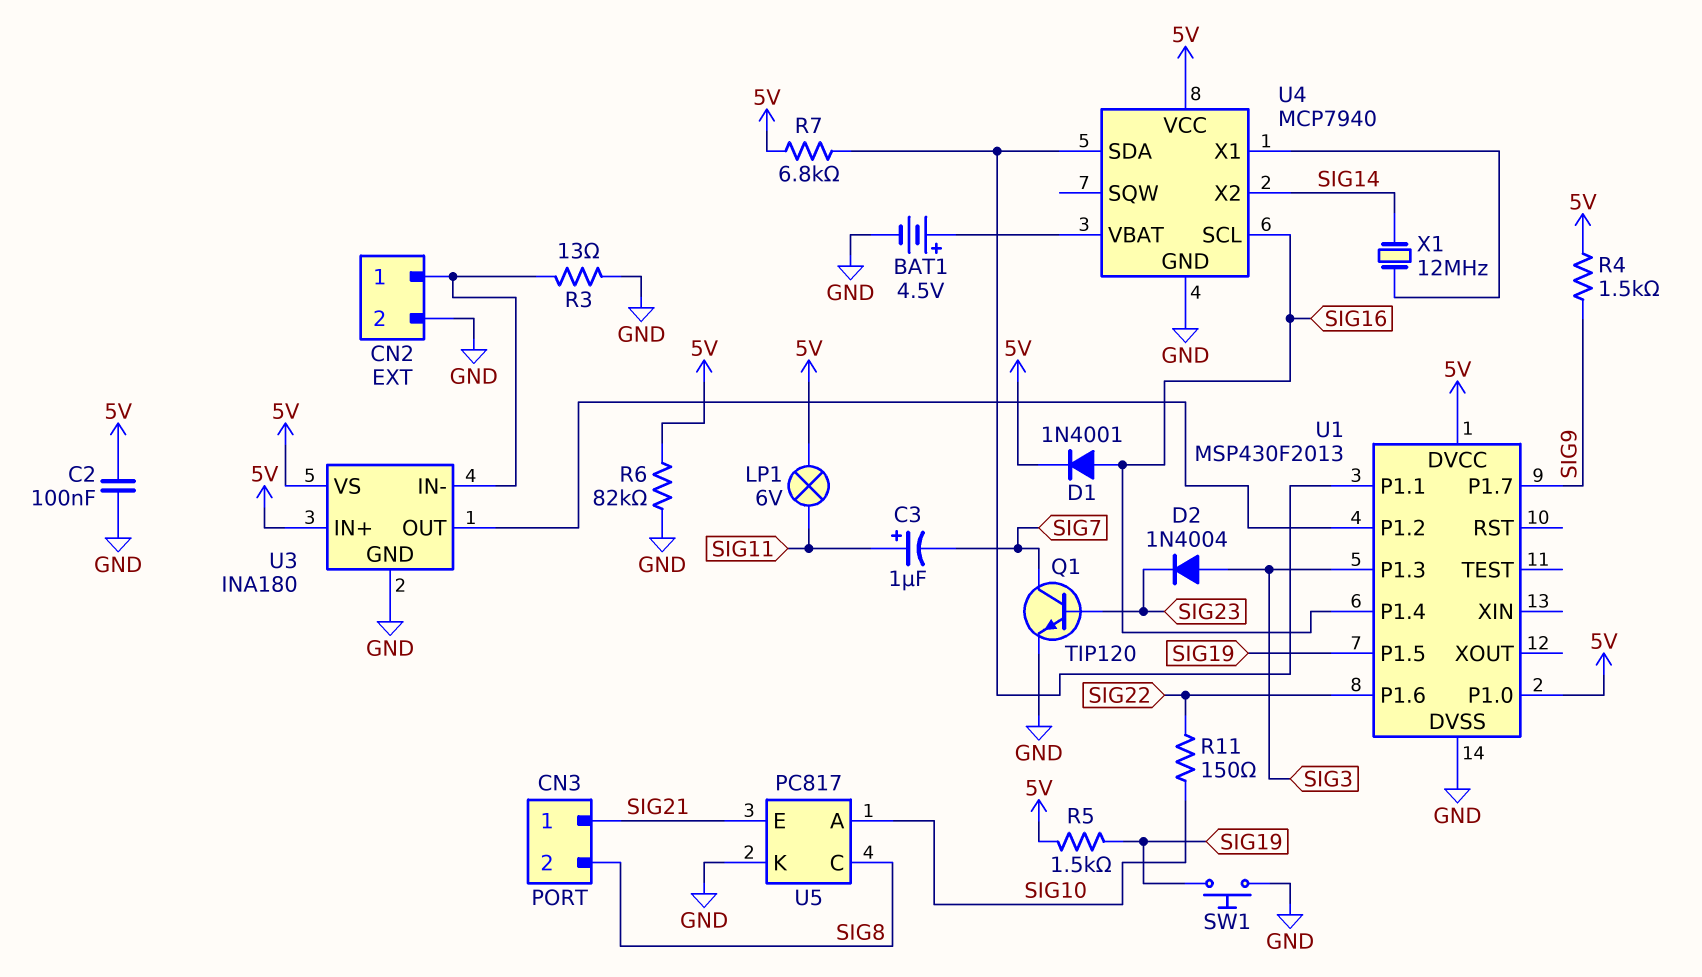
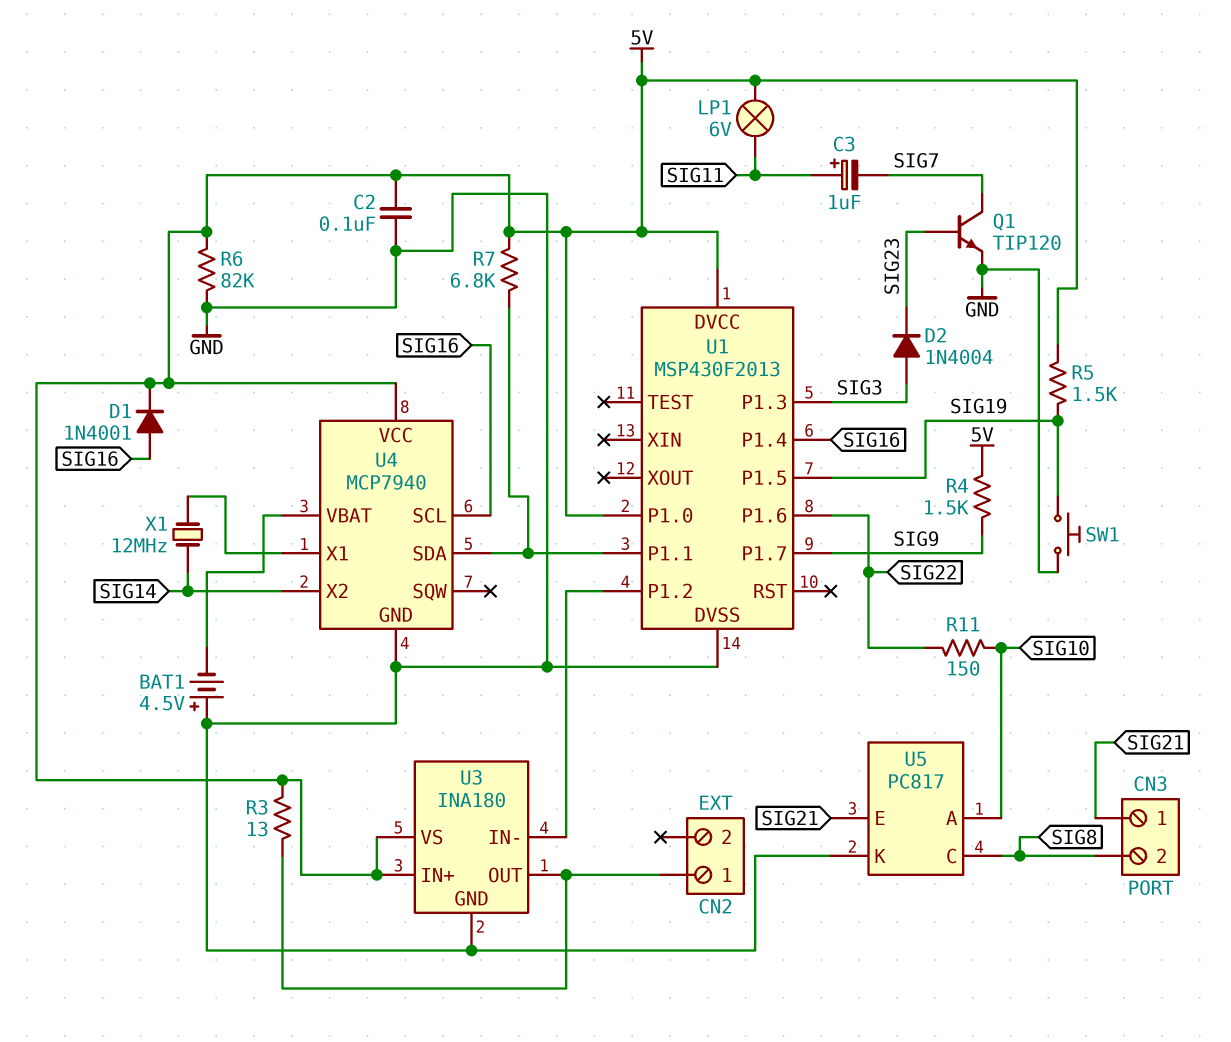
BAT1: 4.5V (plus U4/VBAT, minus GND) -> 4.5V (plus GND, minus U4/VBAT)
CN2 pin 2: GND -> none
R3: 13 (CN2/1, GND) -> 13 (5V, CN2/1)
U3 pin IN-: CN2/1 -> U1/P1.2
U3 pin OUT: U1/P1.2 -> CN2/1

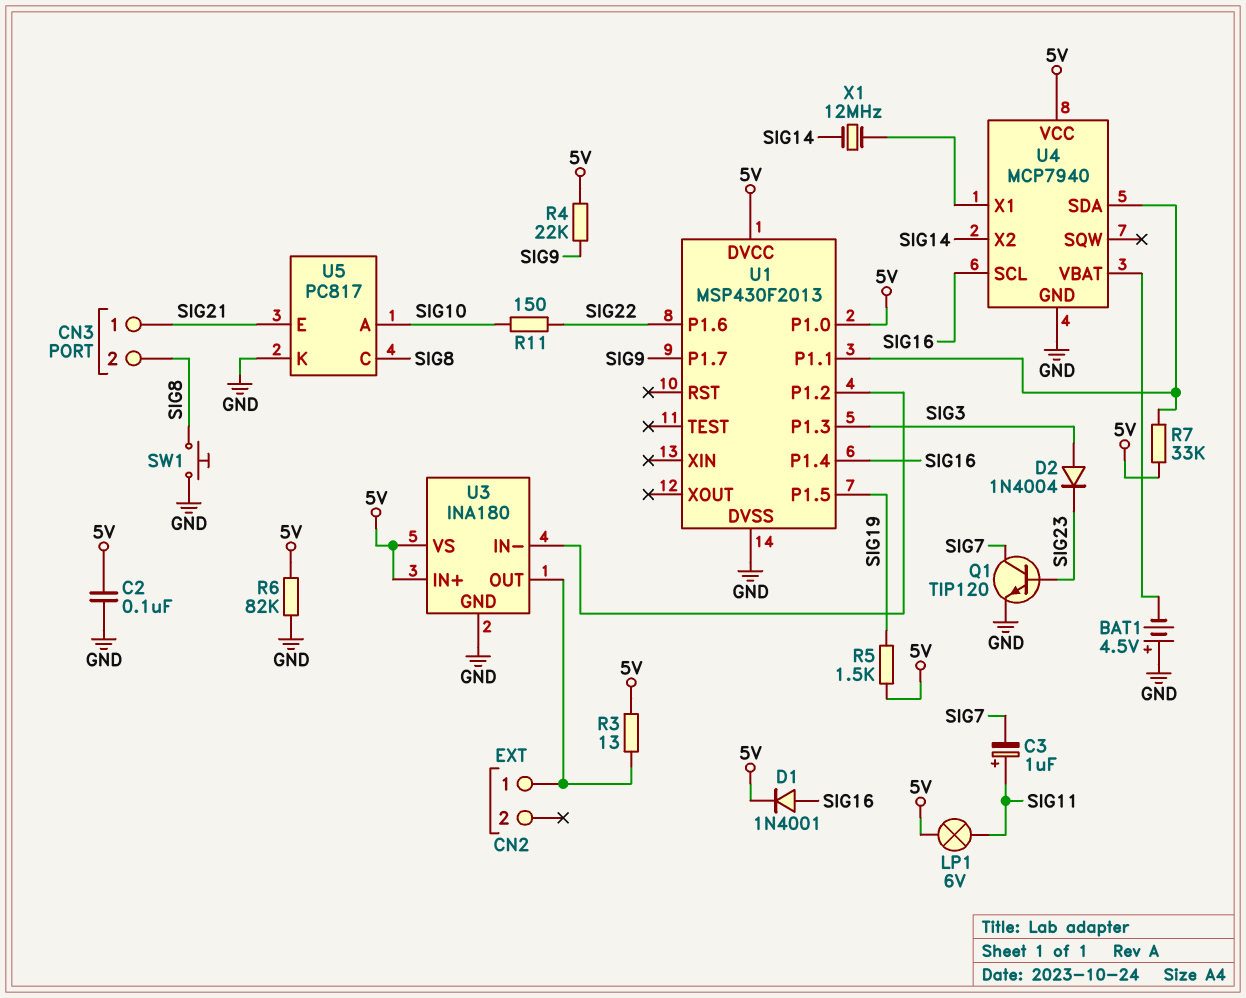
R4: 1.5k (5V, SIG9) -> 22k (5V, SIG9)
R7: 6.8k (5V, U1/P1.1) -> 33k (5V, U1/P1.1)
SW1: button (GND, SIG19) -> button (GND, SIG8)

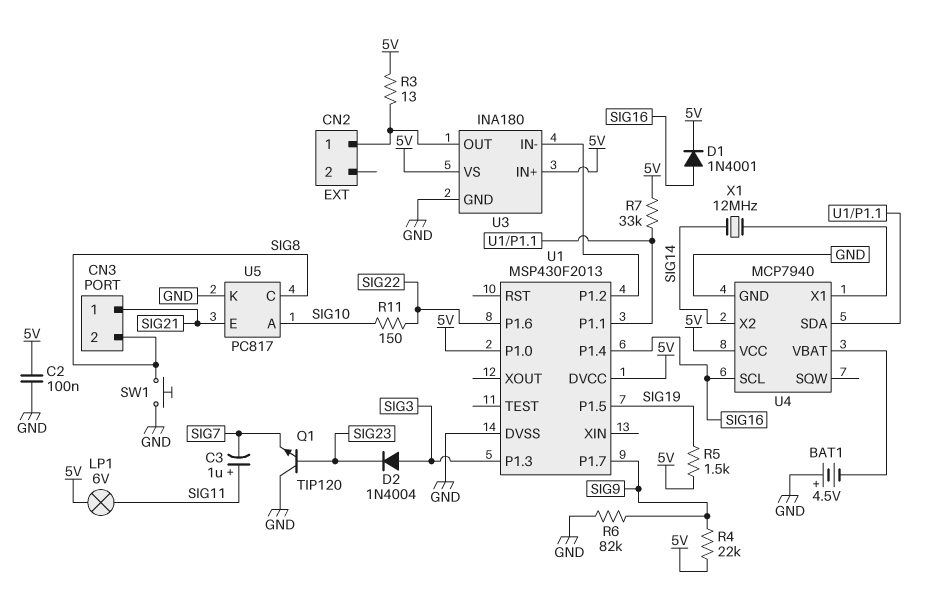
Q1: NPN TIP120 (B SIG23, C SIG7, E GND) -> NPN TIP120 (B SIG23, C GND, E SIG7)
R6: 82k (5V, GND) -> 82k (GND, SIG9)

